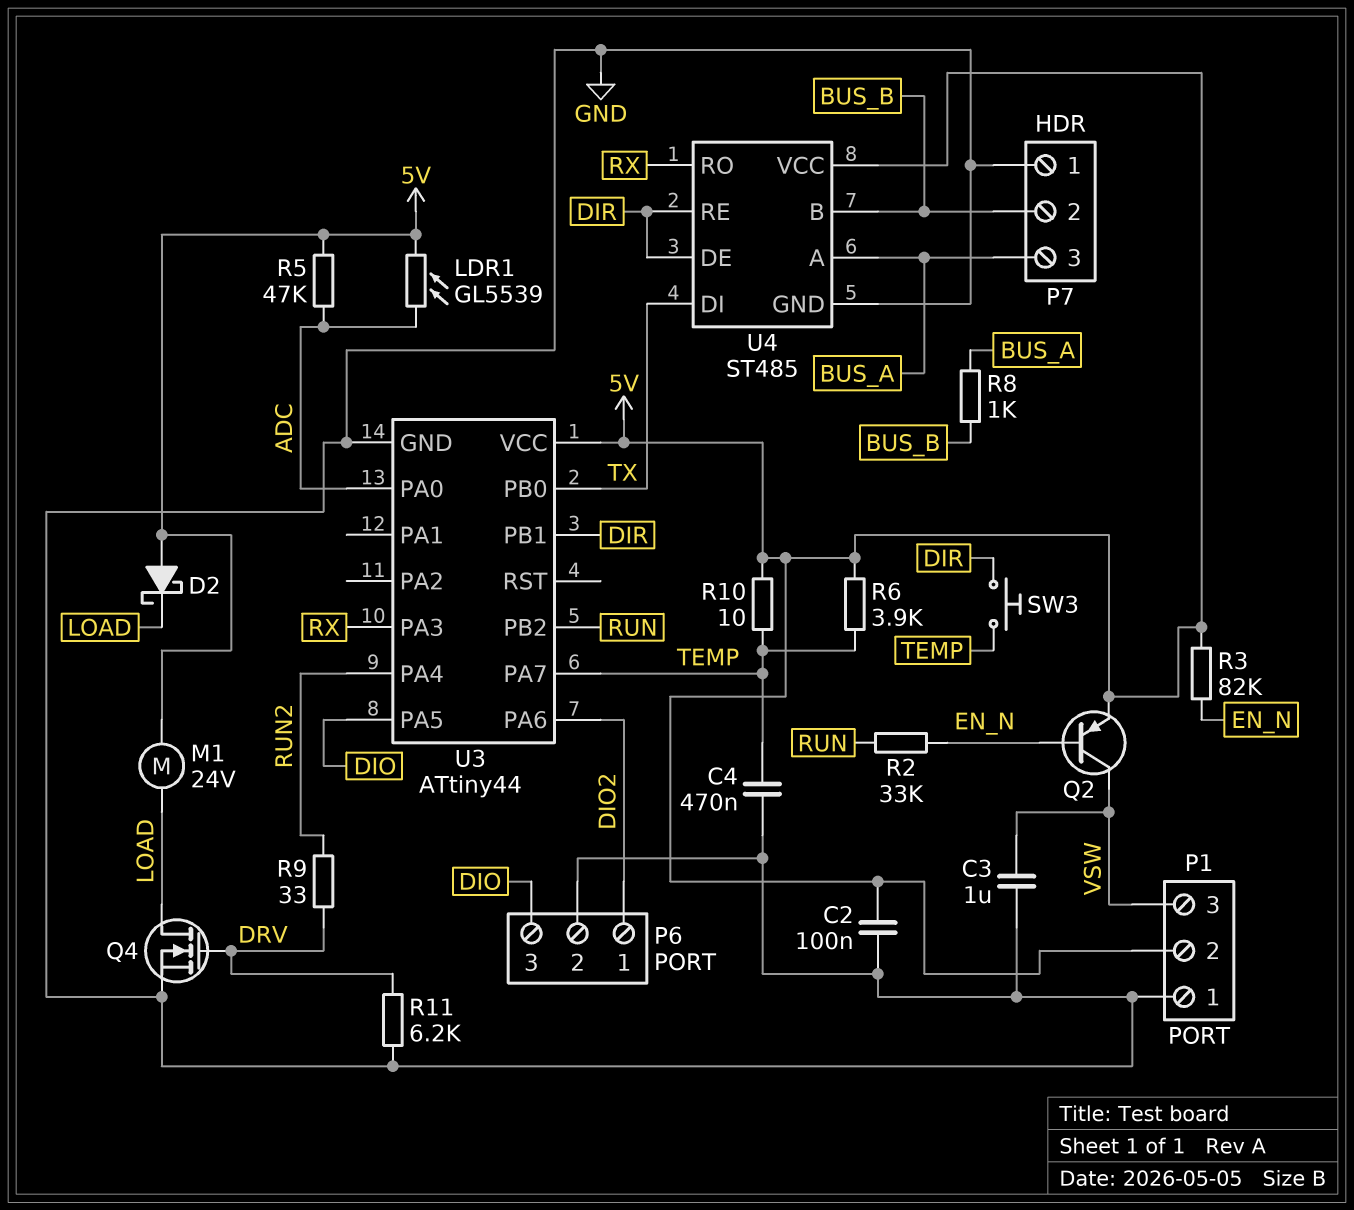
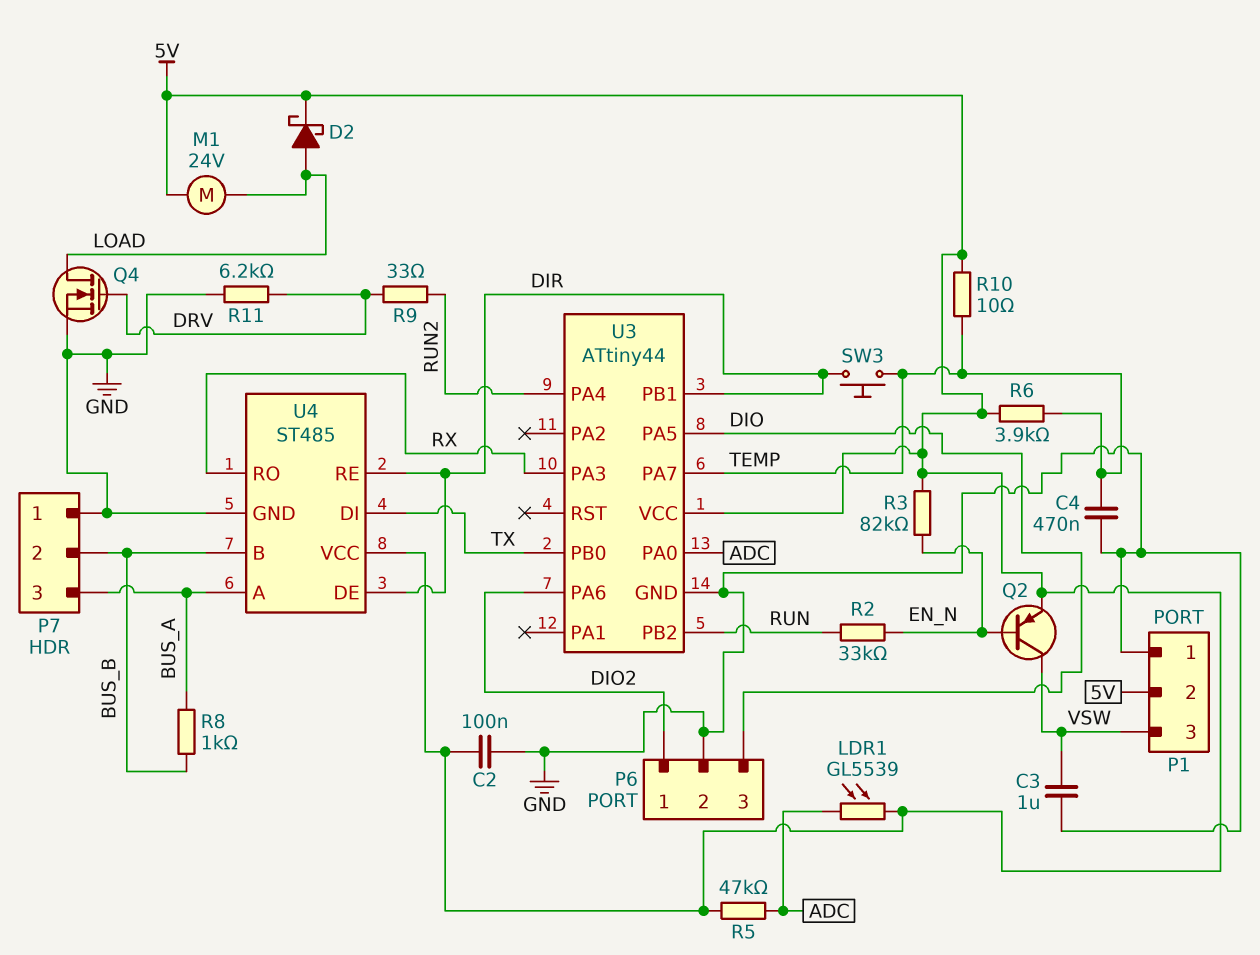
D2: schottky (A 5V, K LOAD) -> schottky (A LOAD, K 5V)

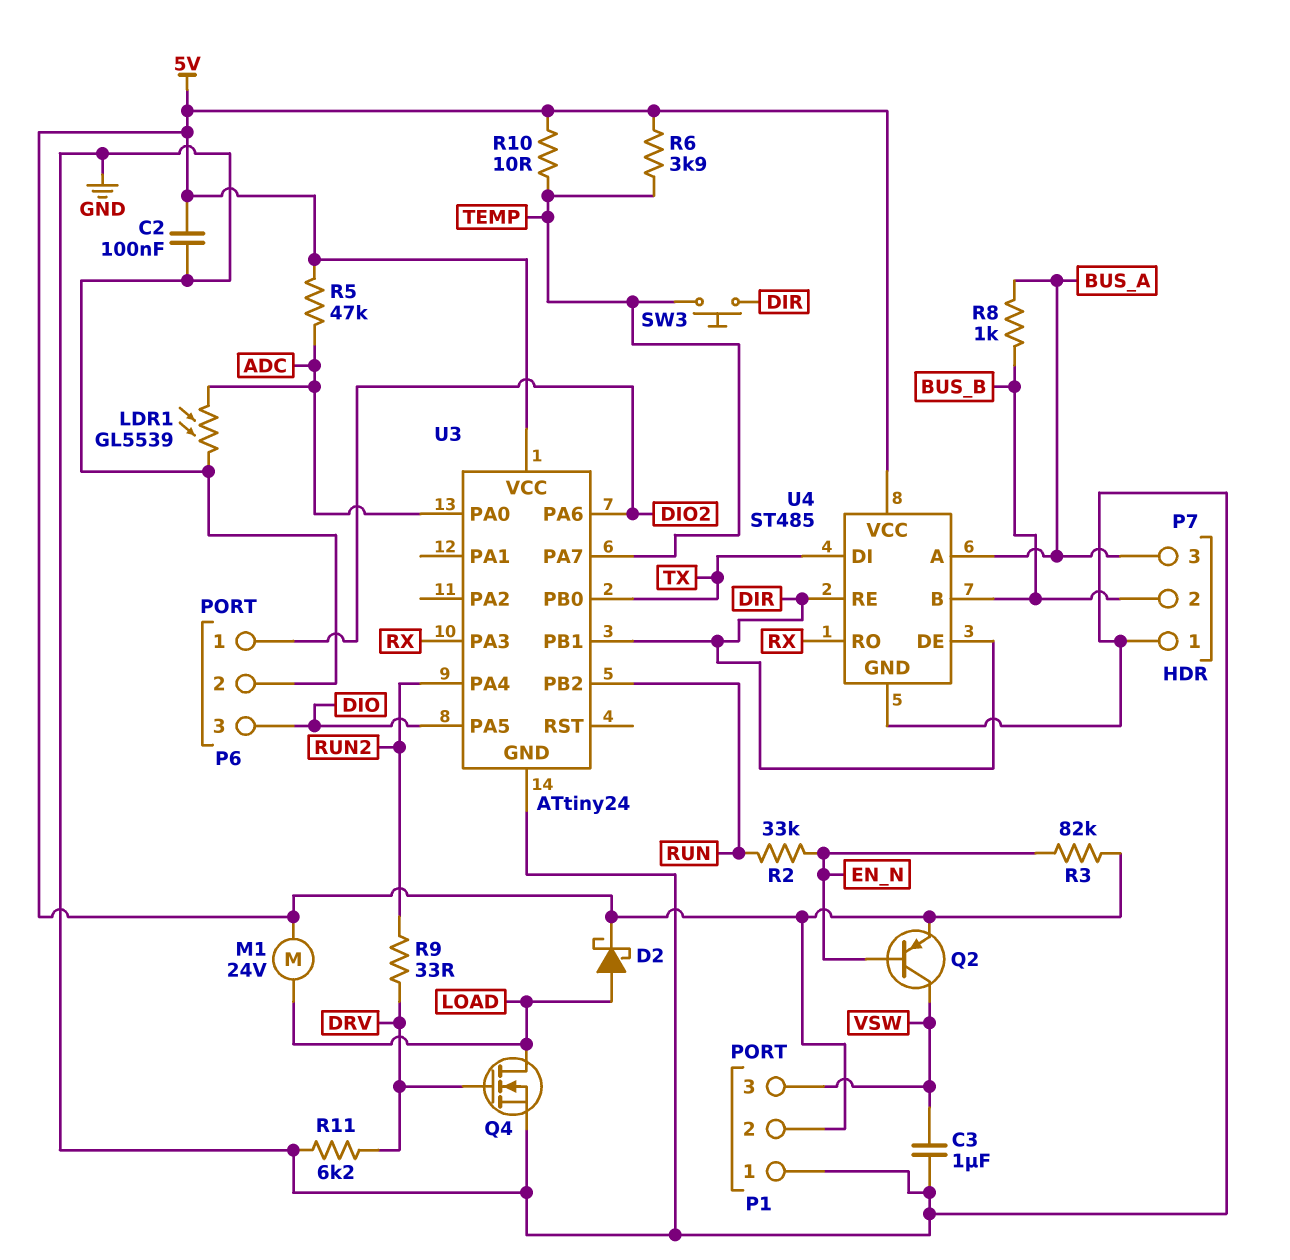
C4: 470nF (GND, TEMP) -> none
LDR1: GL5539 (5V, ADC) -> GL5539 (ADC, GND)
U3: ATtiny44 -> ATtiny24

